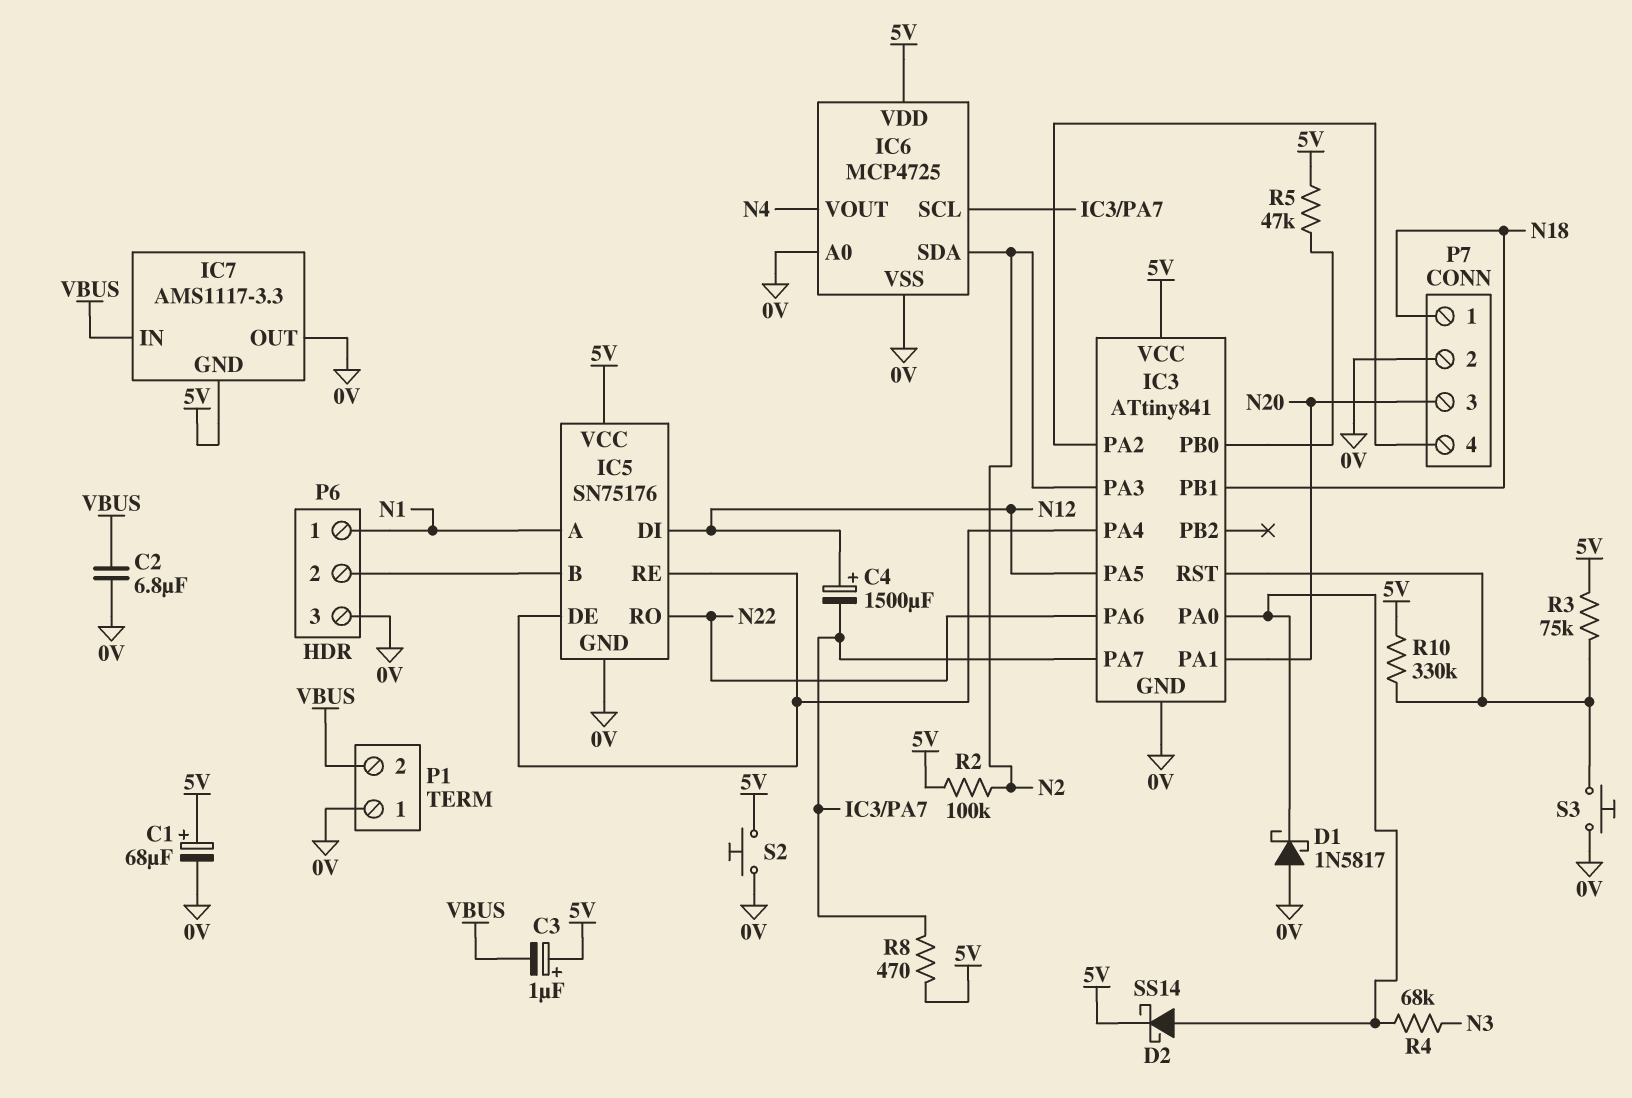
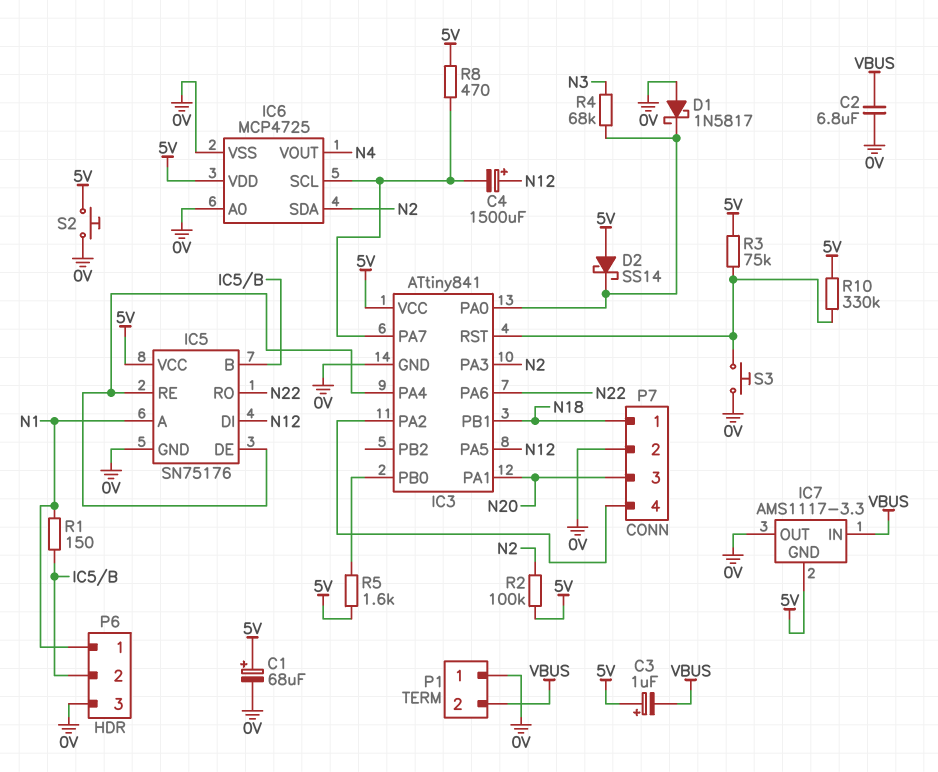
D2: schottky SS14 (A IC3/PA0, K 5V) -> schottky SS14 (A 5V, K IC3/PA0)
R1: none -> 150 (IC5/B, N1)
R5: 47k (5V, IC3/PB0) -> 1.6k (5V, IC3/PB0)

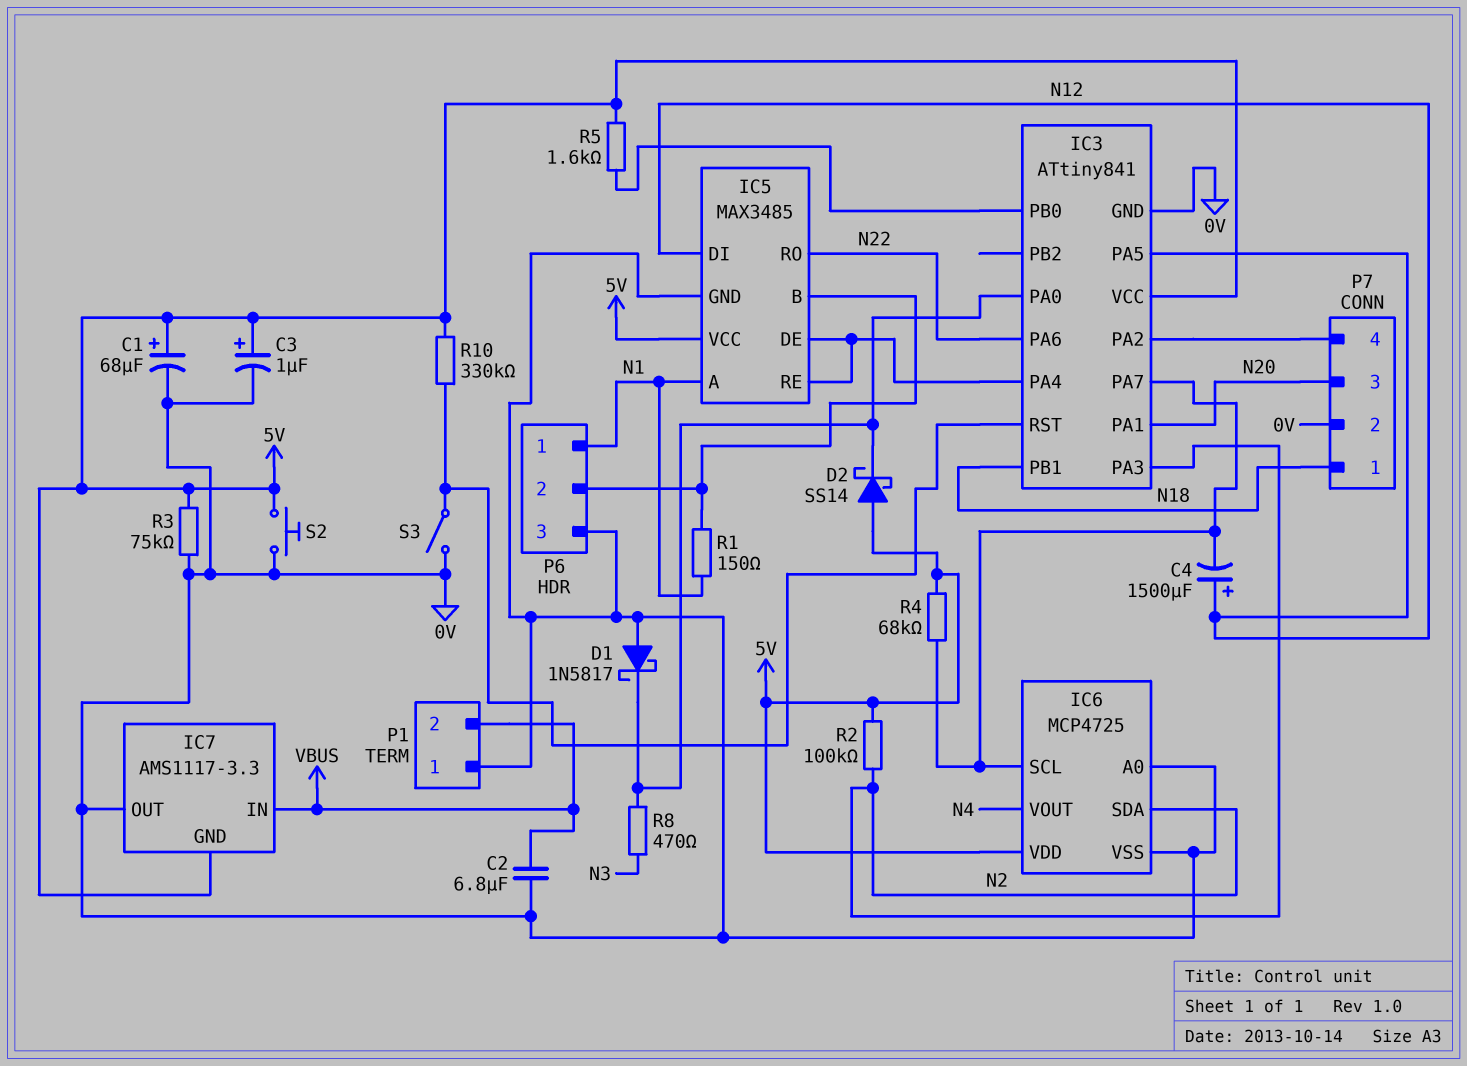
C3: 1uF (plus 5V, minus VBUS) -> 1uF (plus 5V, minus 0V)
IC5: SN75176 -> MAX3485
R3: 75k (5V, IC3/RST) -> 75k (0V, 5V)
R4: 68k (IC3/PA0, N3) -> 68k (5V, IC3/PA7)
R8: 470 (5V, IC3/PA7) -> 470 (IC3/PA0, N3)
S3: button (0V, IC3/RST) -> switch (0V, IC3/RST)

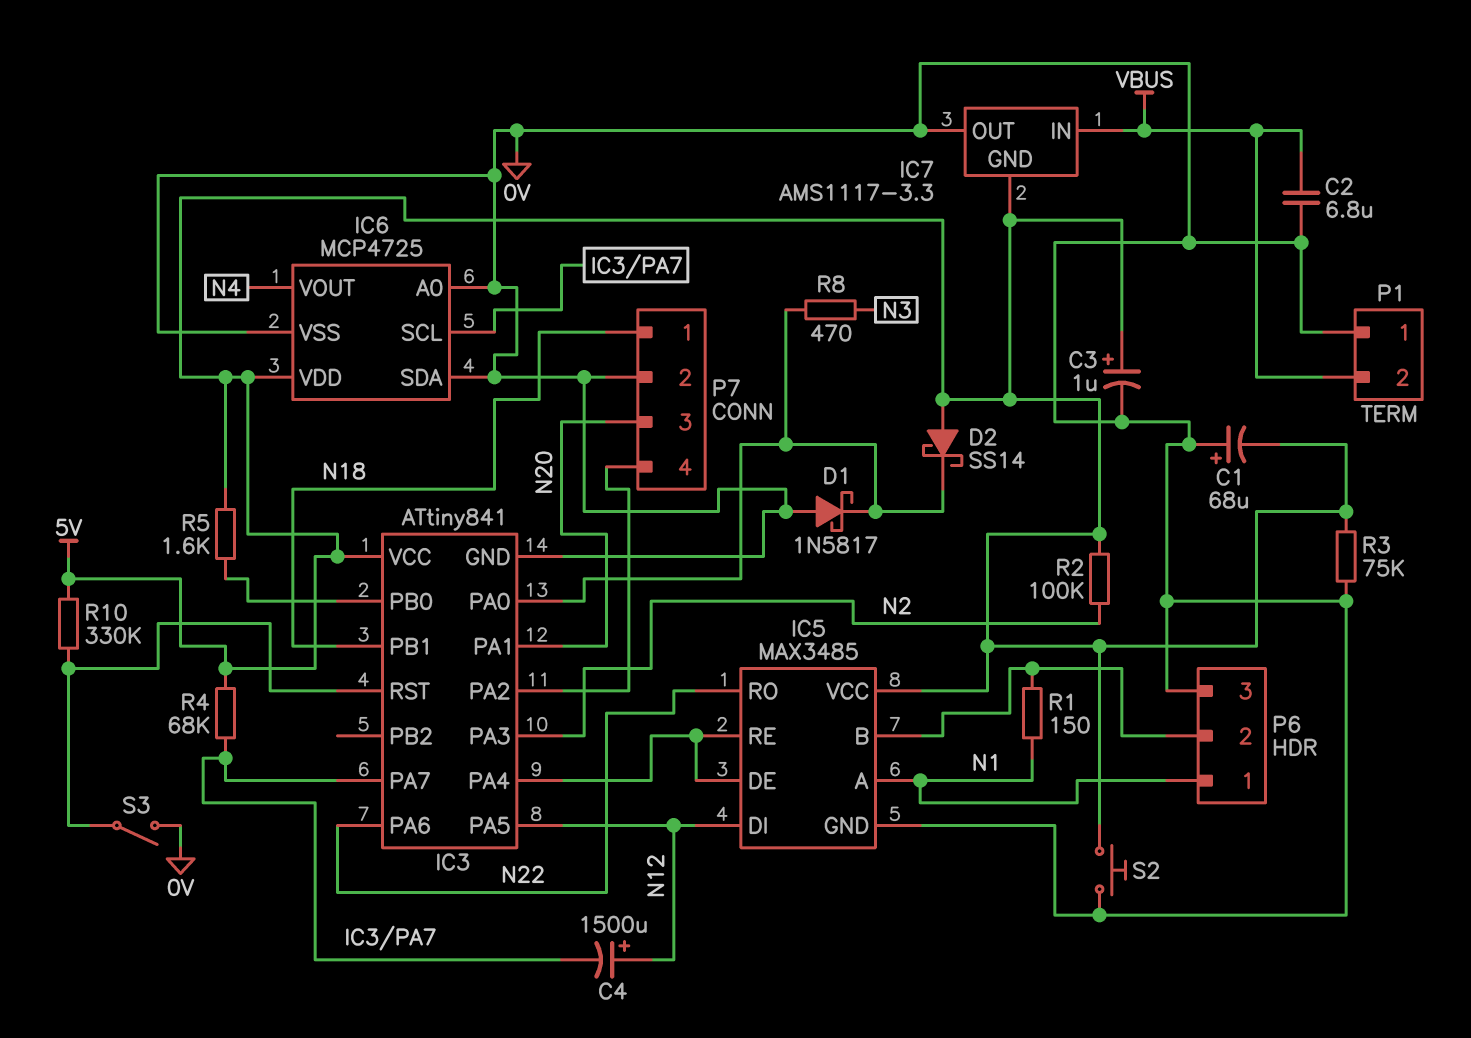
C1: 68uF (plus 5V, minus 0V) -> 68uF (plus 0V, minus 5V)
IC6 pin SDA: N2 -> 0V

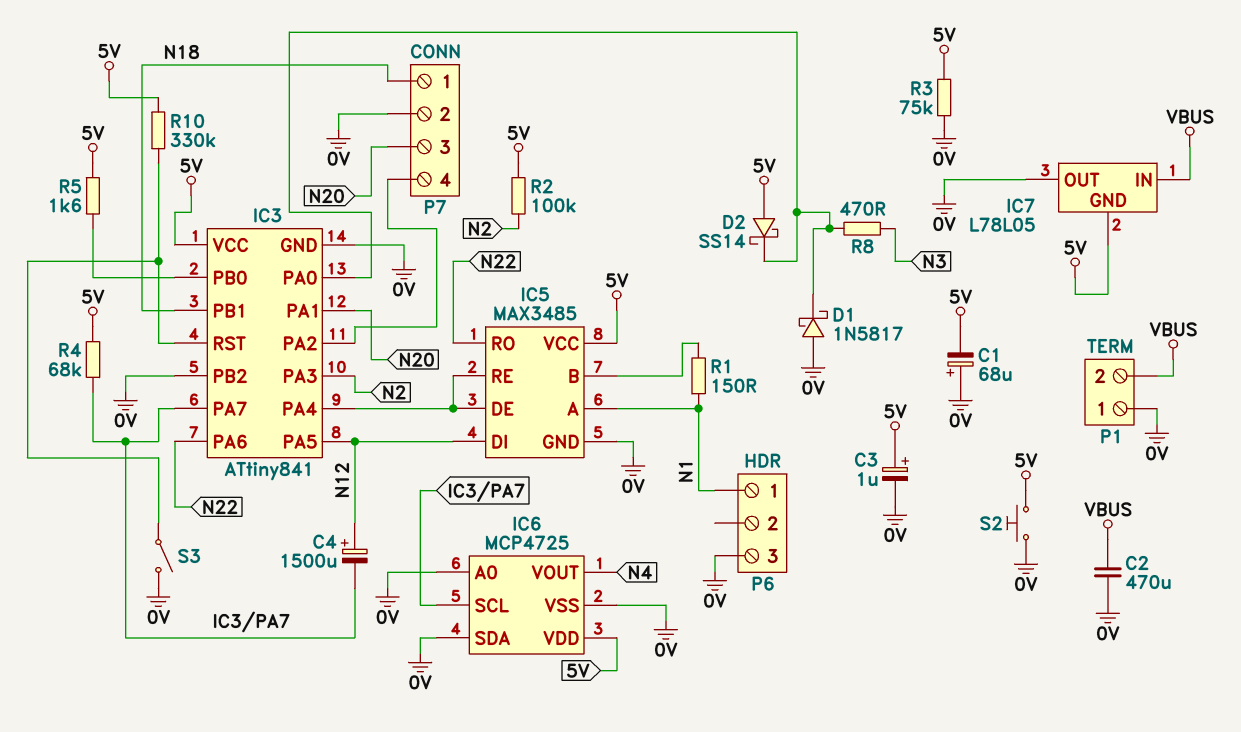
C2: 6.8uF (0V, VBUS) -> 470uF (0V, VBUS)
IC3 pin PB2: none -> 0V
IC7: AMS1117-3.3 -> L78L05
P6 pin 2: IC5/B -> none

